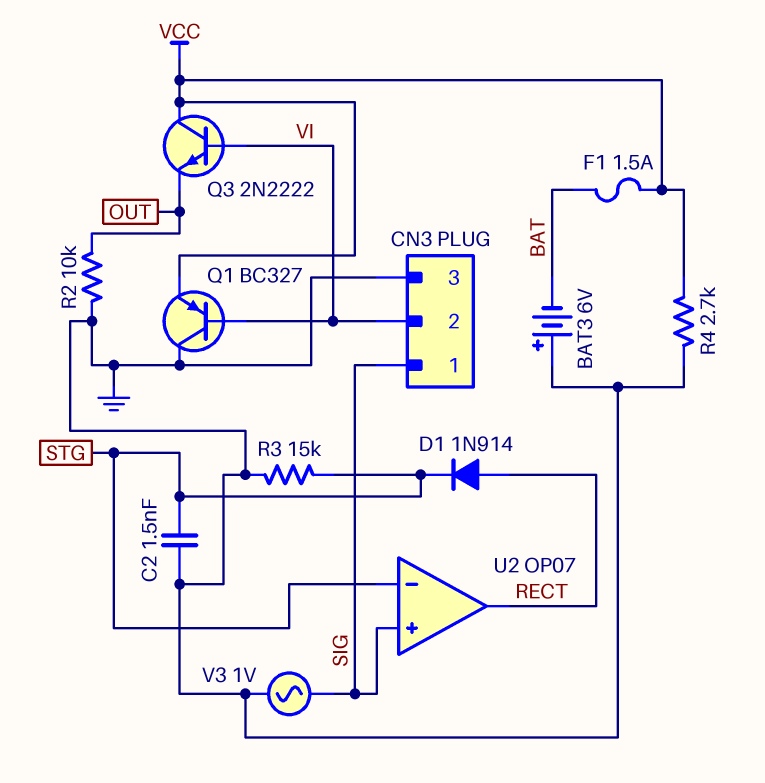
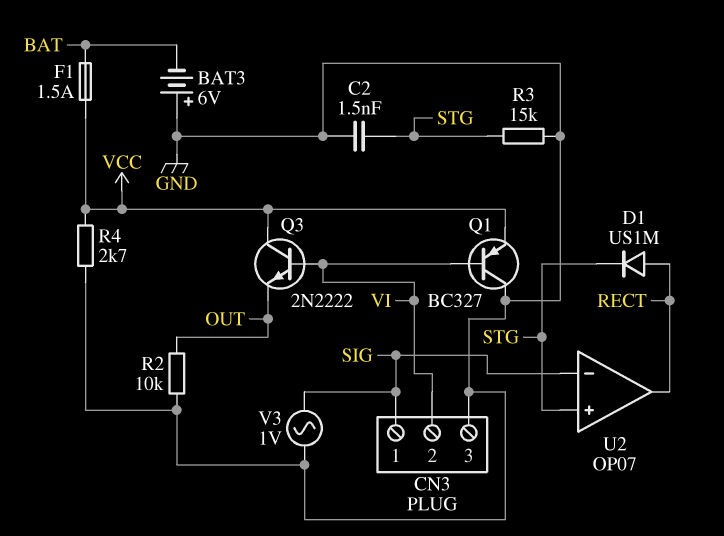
D1: diode 1N914 (A RECT, K STG) -> diode US1M (A RECT, K STG)
U2 pin in+: SIG -> STG
U2 pin in-: STG -> SIG

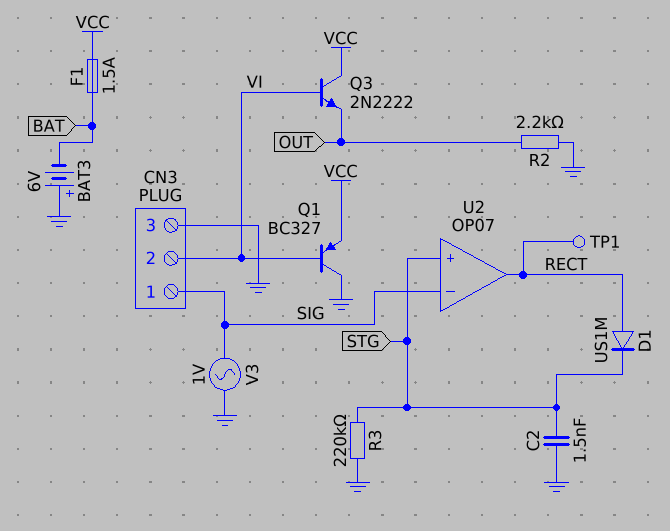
R2: 10k (GND, OUT) -> 2.2k (GND, OUT)
R3: 15k (GND, STG) -> 220k (GND, STG)
R4: 2.7k (GND, VCC) -> none
TP1: none -> test point (RECT)

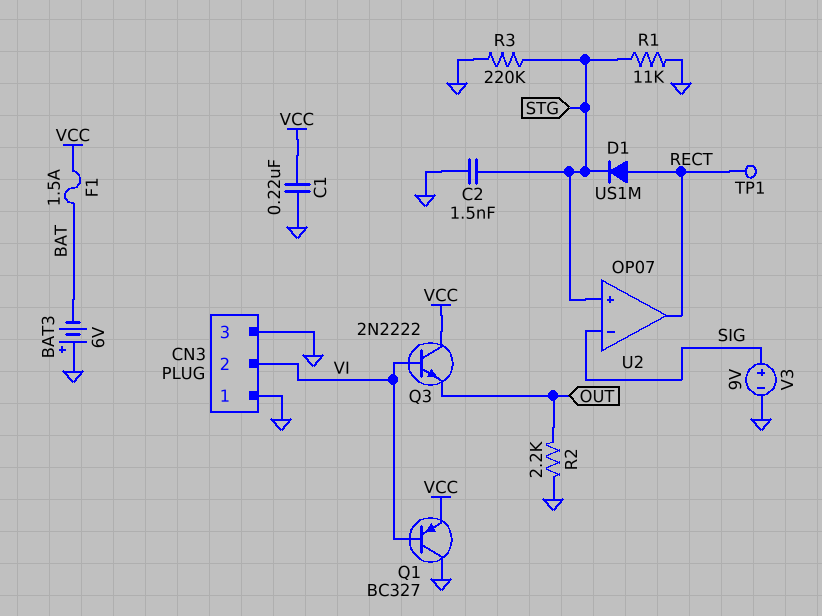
C1: none -> 220nF (GND, VCC)
CN3 pin 1: SIG -> GND
R1: none -> 11k (GND, STG)
V3: AC 1V (GND, SIG) -> 9V (plus SIG, minus GND)

